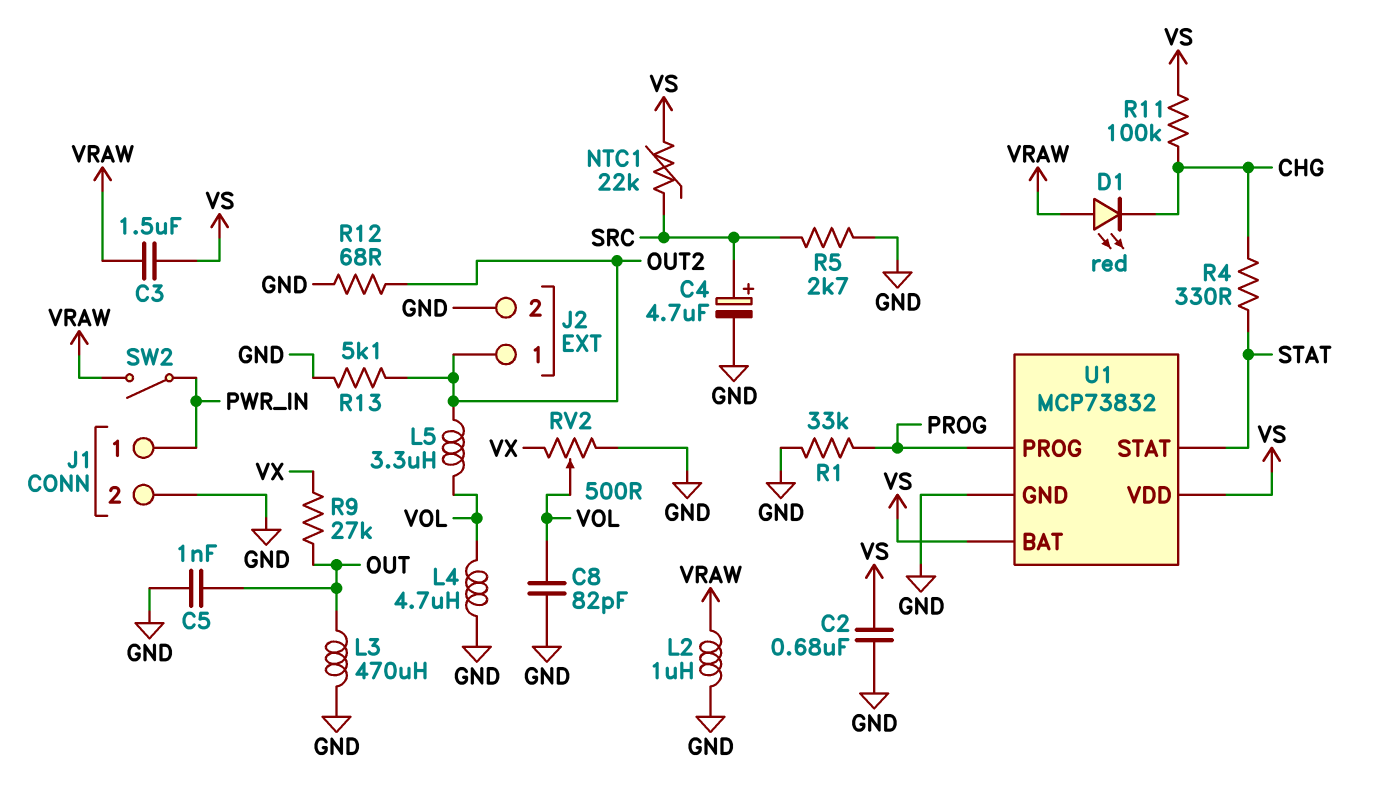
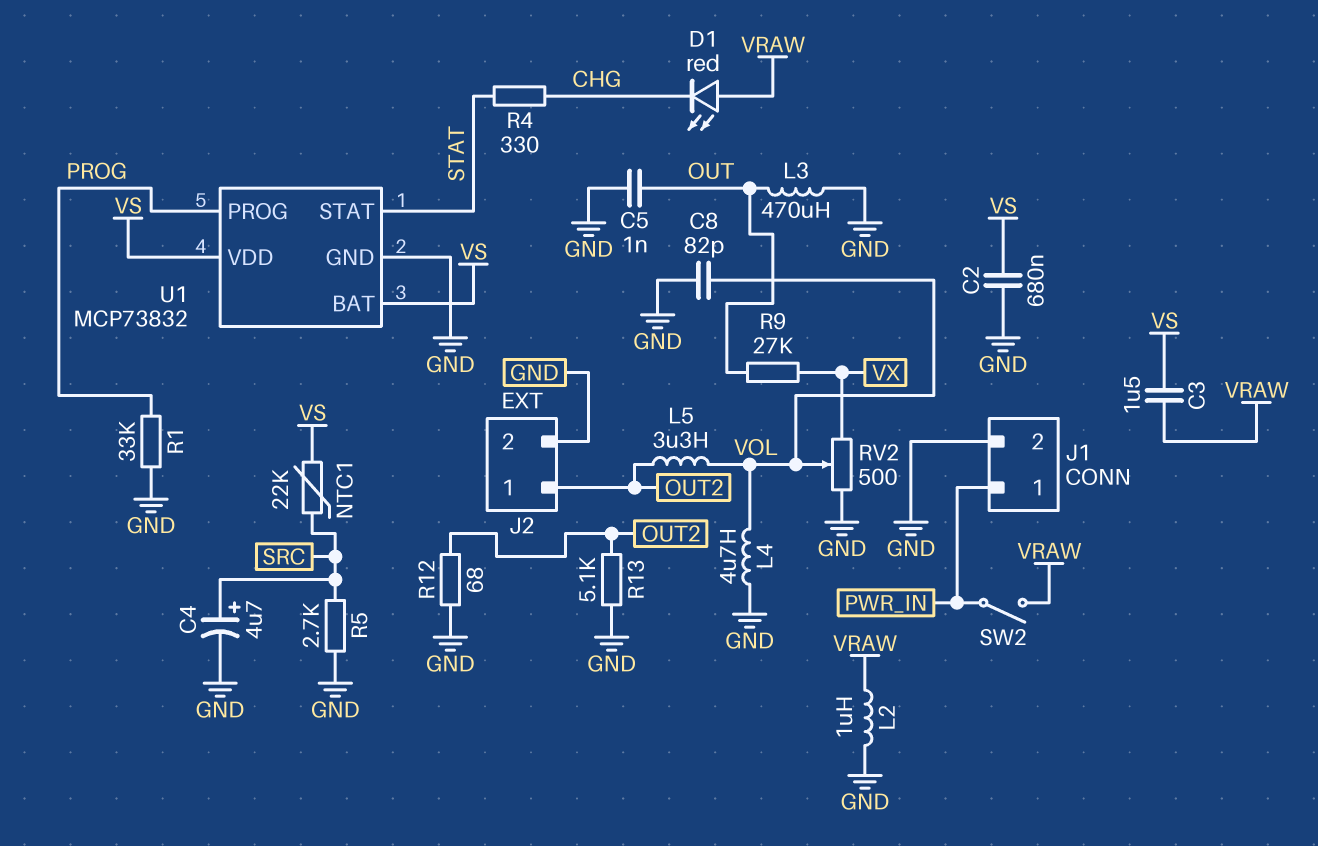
R11: 100k (CHG, VS) -> none

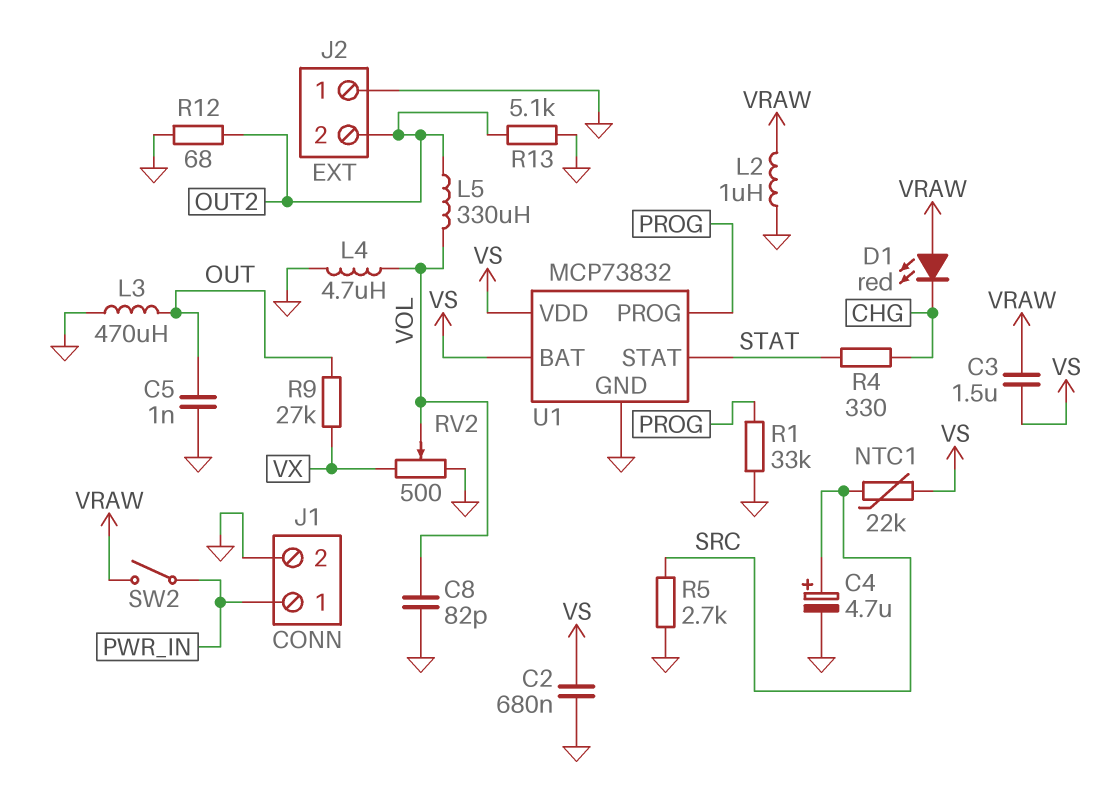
J2 pin 1: OUT2 -> GND
J2 pin 2: GND -> OUT2
L5: 3.3uH (OUT2, VOL) -> 330uH (OUT2, VOL)

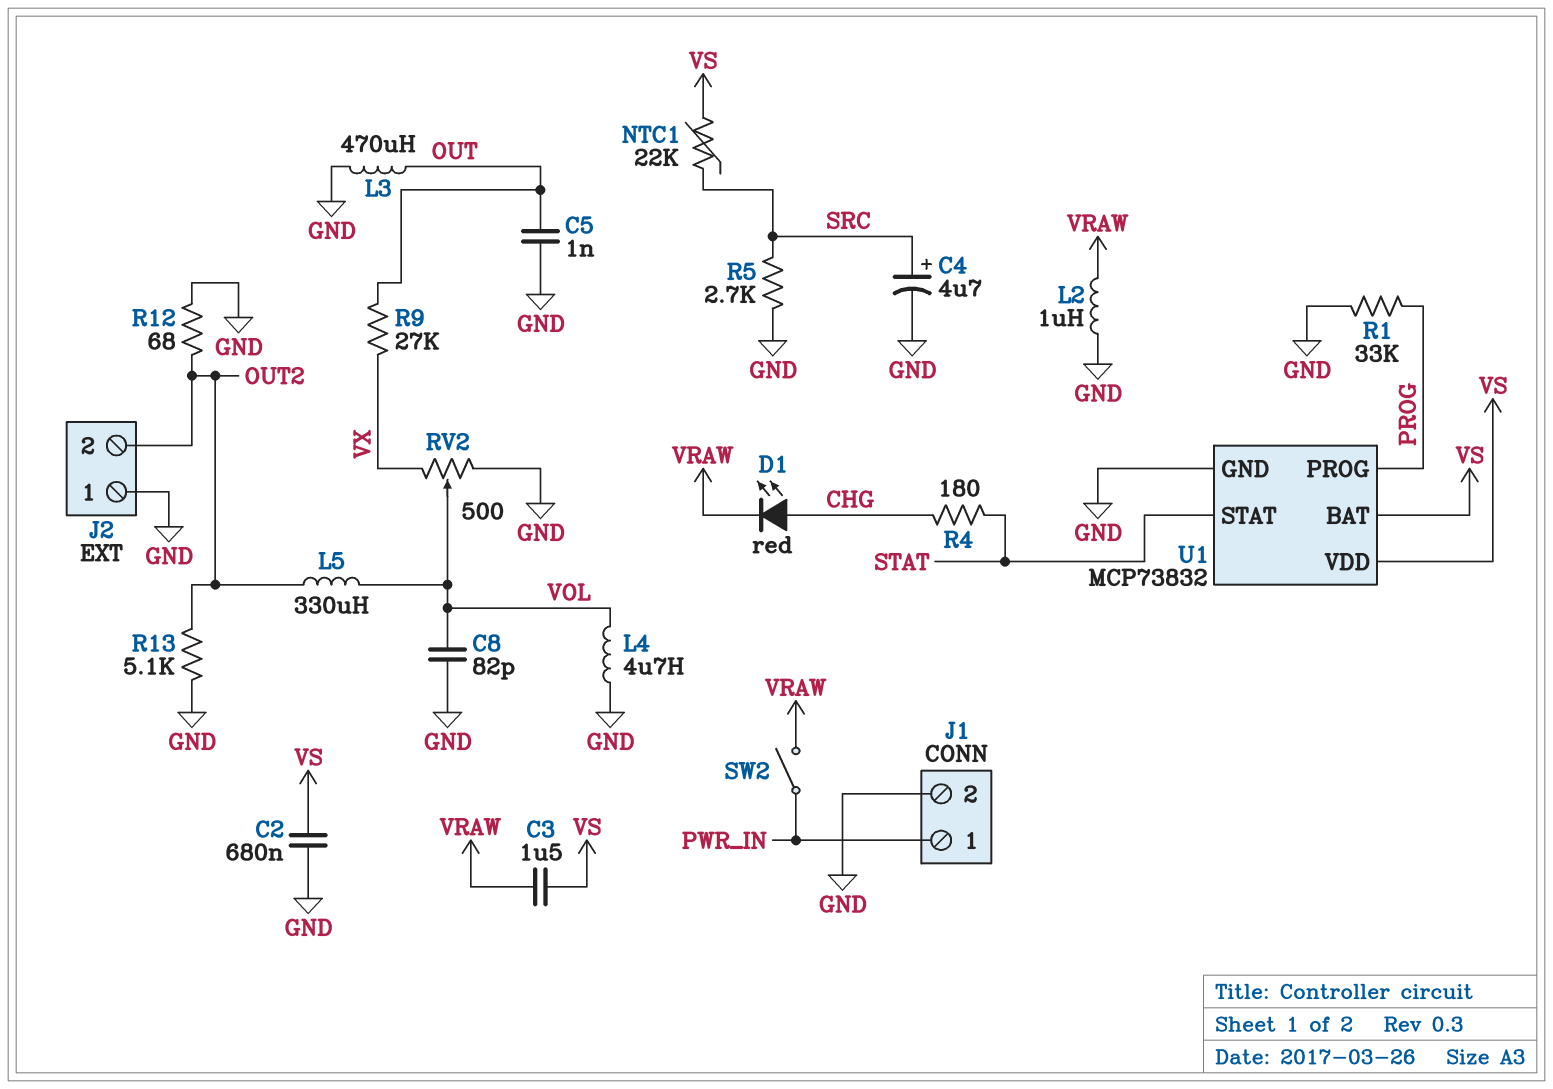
D1: LED red (A VRAW, K CHG) -> LED red (A CHG, K VRAW)
R4: 330 (CHG, STAT) -> 180 (CHG, STAT)

